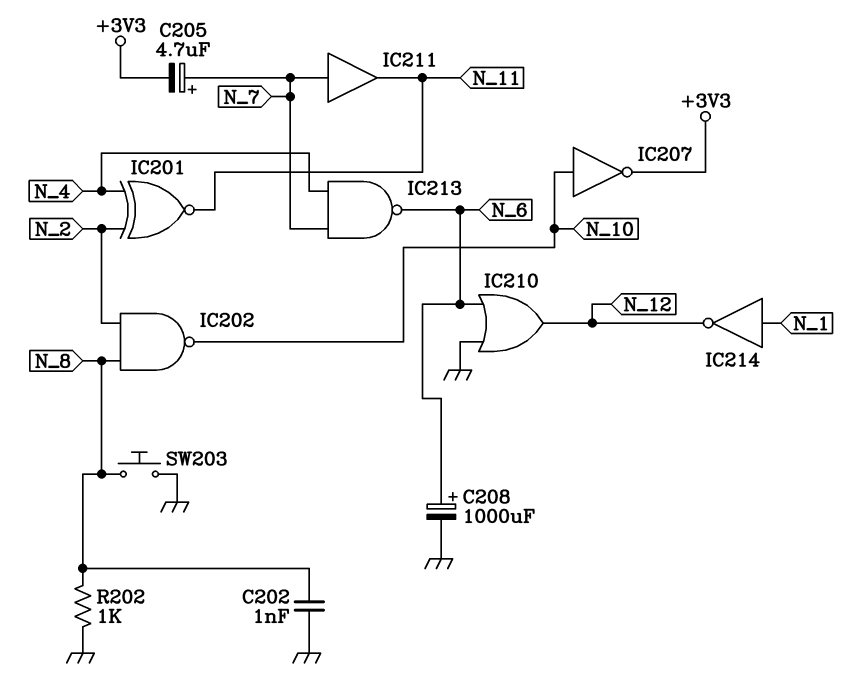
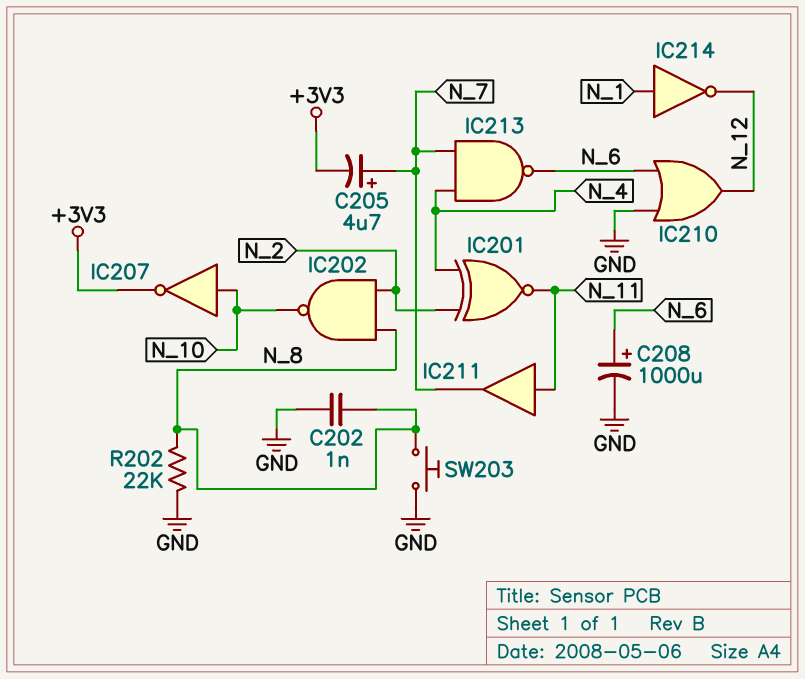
IC211: buffer (in N_7, out N_11) -> buffer (in N_11, out N_7)
R202: 1k (GND, N_8) -> 22k (GND, N_8)

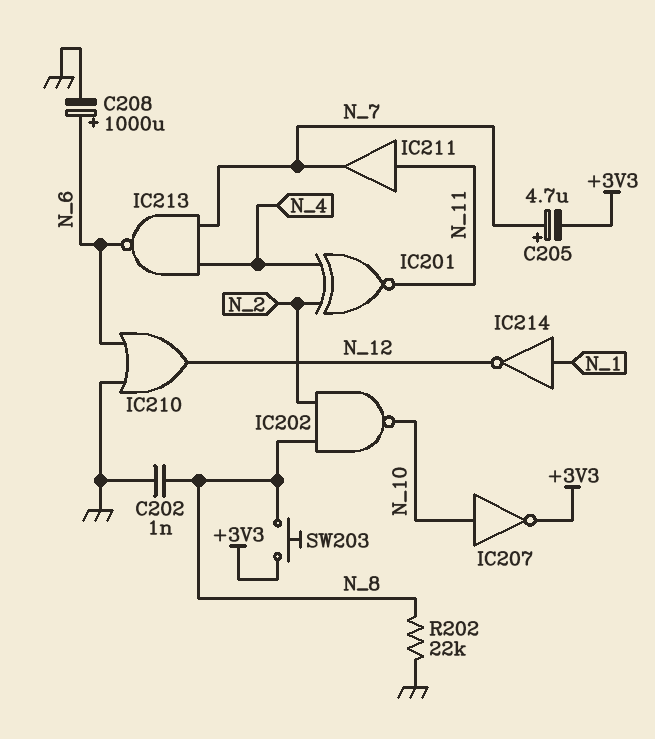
SW203: button (GND, N_8) -> button (+3V3, N_8)

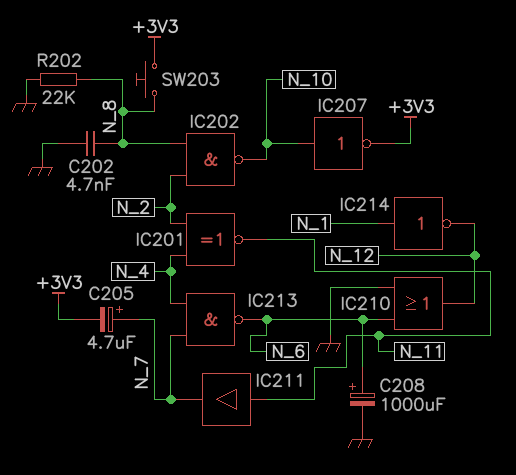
C202: 1nF (GND, N_8) -> 4.7nF (GND, N_8)

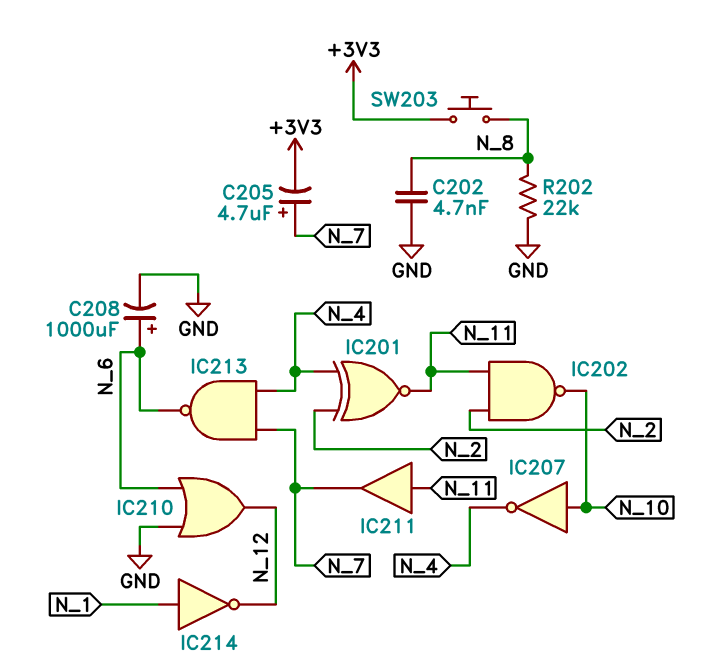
IC202: NAND (in N_2, in N_8, out N_10) -> NAND (in N_2, in N_11, out N_10)
IC207: NOT (in N_10, out +3V3) -> NOT (in N_10, out N_4)

